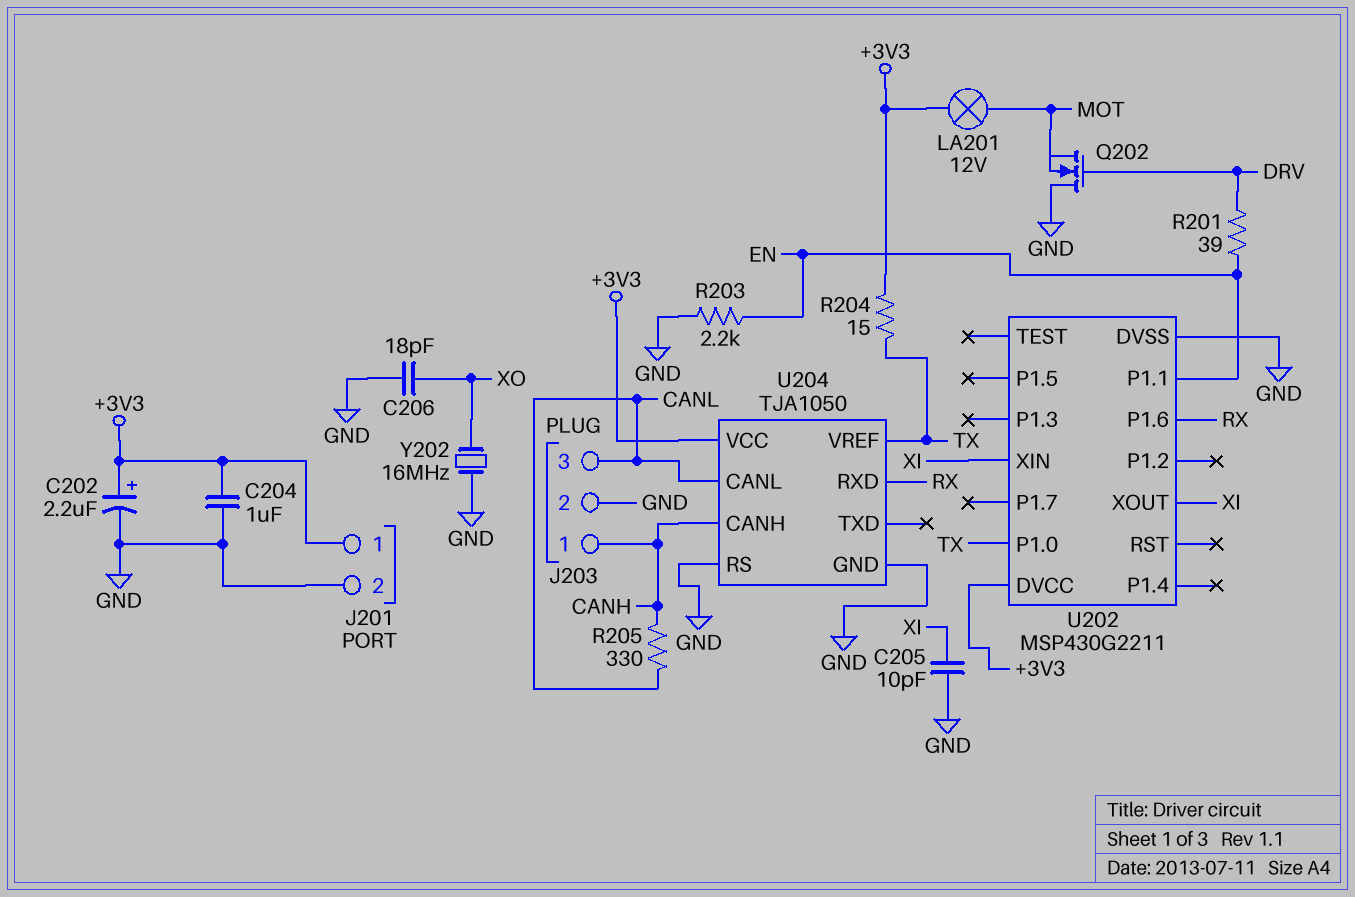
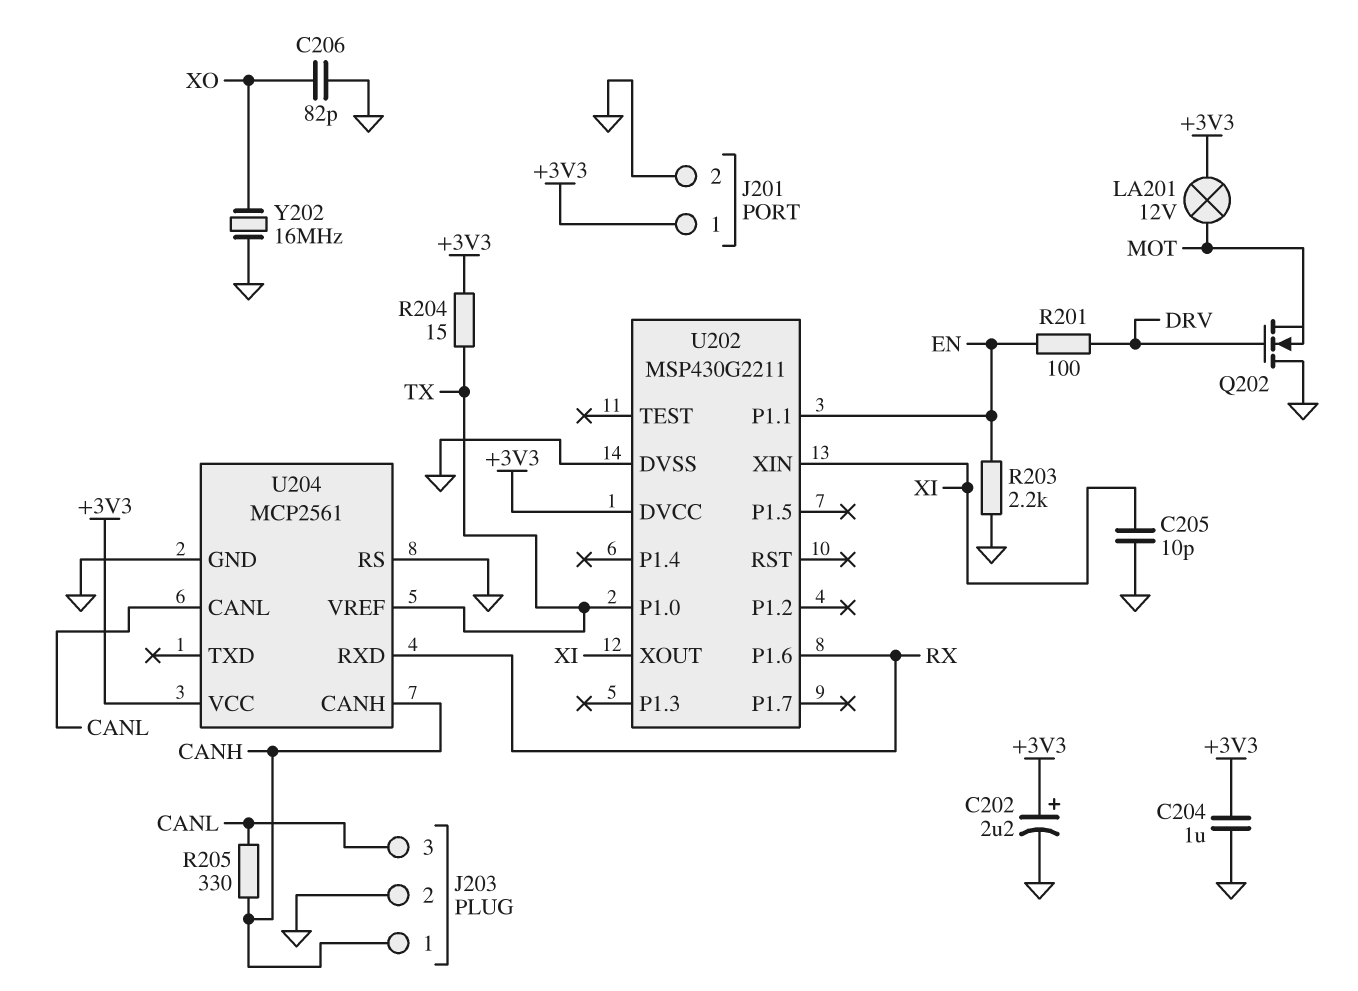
C206: 18pF (GND, XO) -> 82pF (GND, XO)
R201: 39 (DRV, EN) -> 100 (DRV, EN)
U204: TJA1050 -> MCP2561

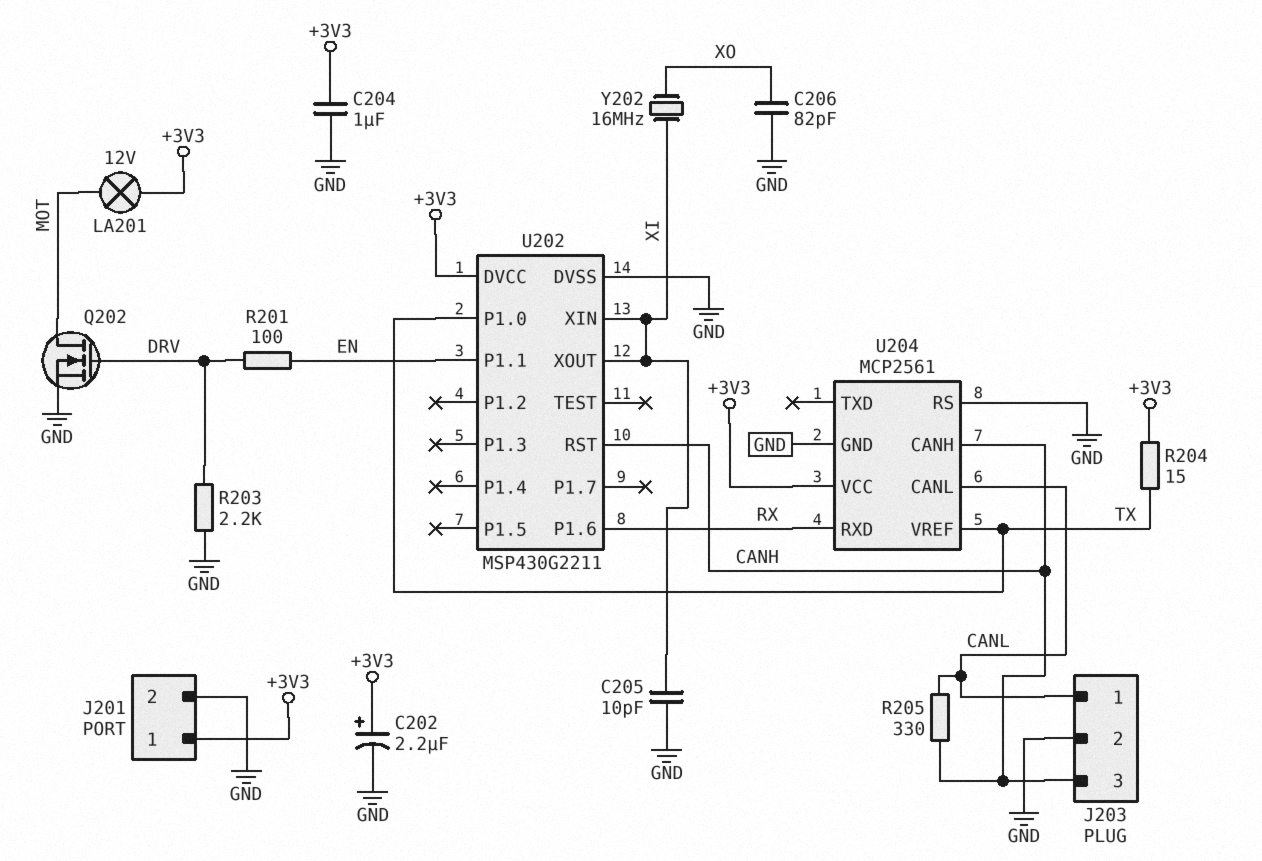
J203 pin 1: CANH -> CANL
J203 pin 3: CANL -> CANH
Q202: NMOS (G DRV, D GND, S MOT) -> NMOS (G DRV, D MOT, S GND)
R203: 2.2k (EN, GND) -> 2.2k (DRV, GND)
U202 pin RST: none -> CANH
Y202: 16MHz (GND, XO) -> 16MHz (XI, XO)

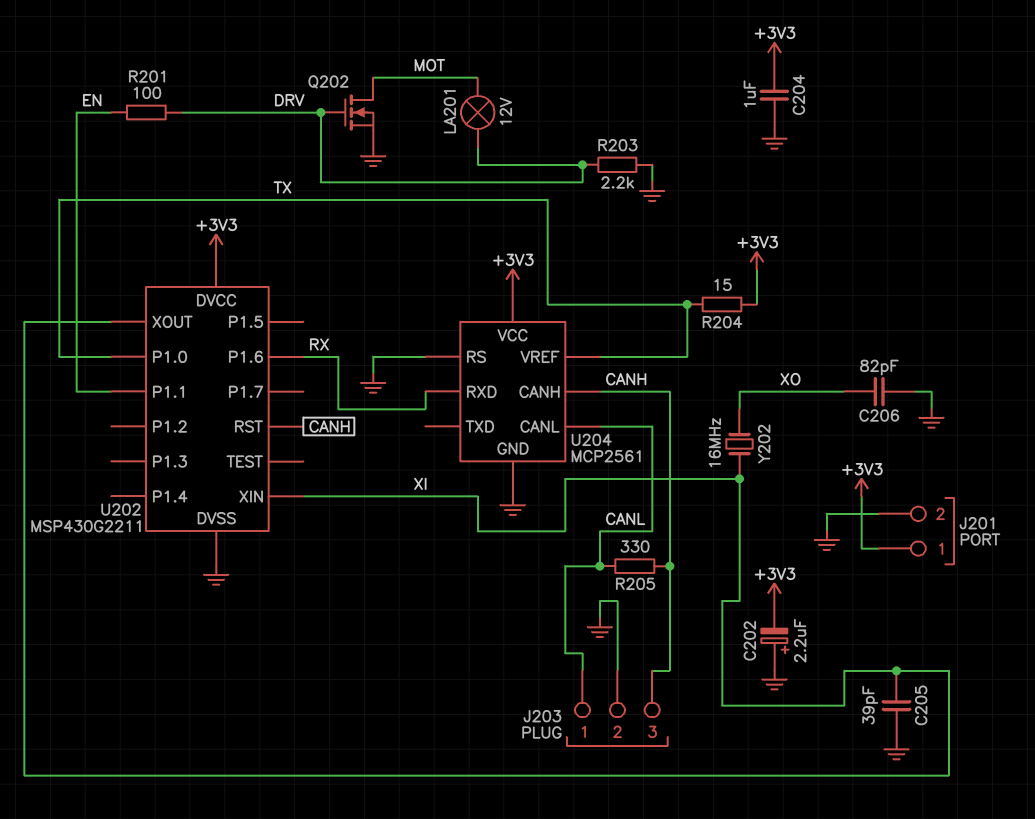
C202: 2.2uF (plus +3V3, minus GND) -> 2.2uF (plus GND, minus +3V3)
C205: 10pF (GND, XI) -> 39pF (GND, XI)
LA201: lamp 12V (+3V3, MOT) -> lamp 12V (DRV, MOT)

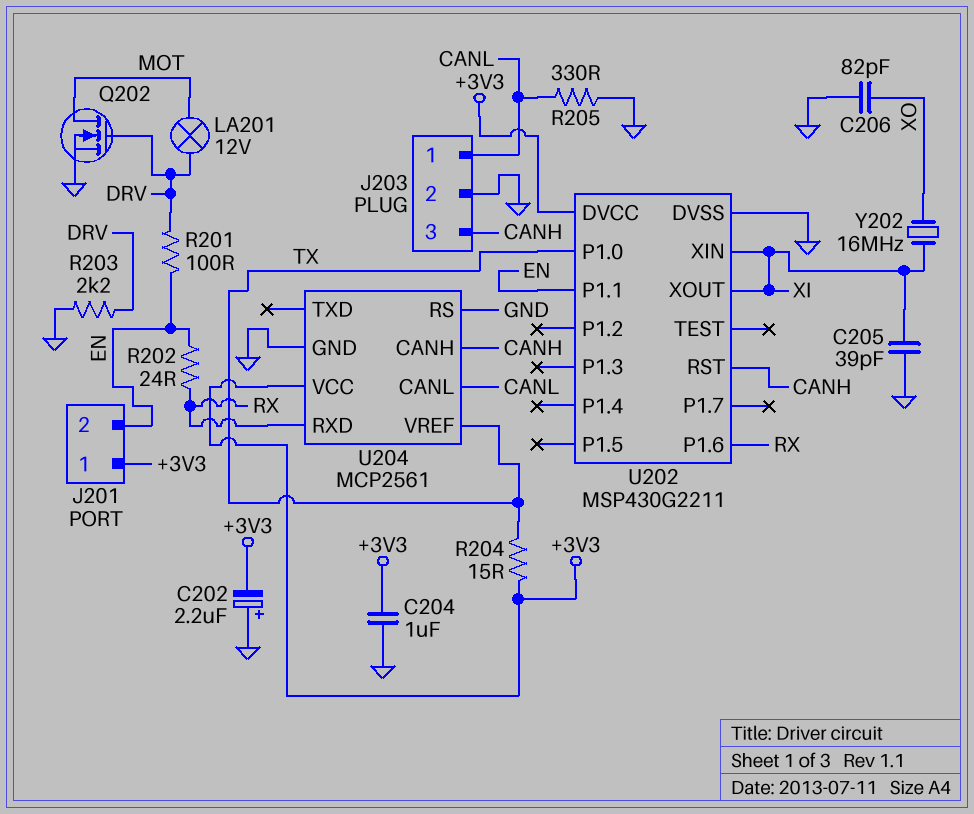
J201 pin 2: GND -> EN
R202: none -> 24 (EN, RX)
R205: 330 (CANH, CANL) -> 330 (CANL, GND)

